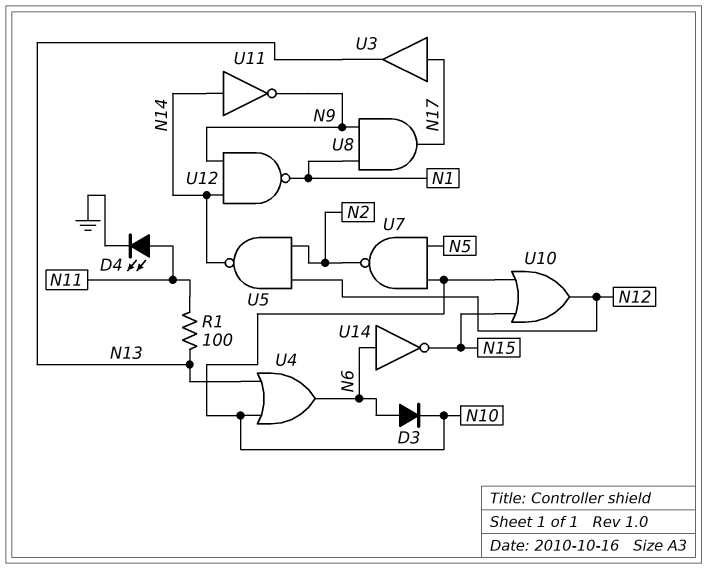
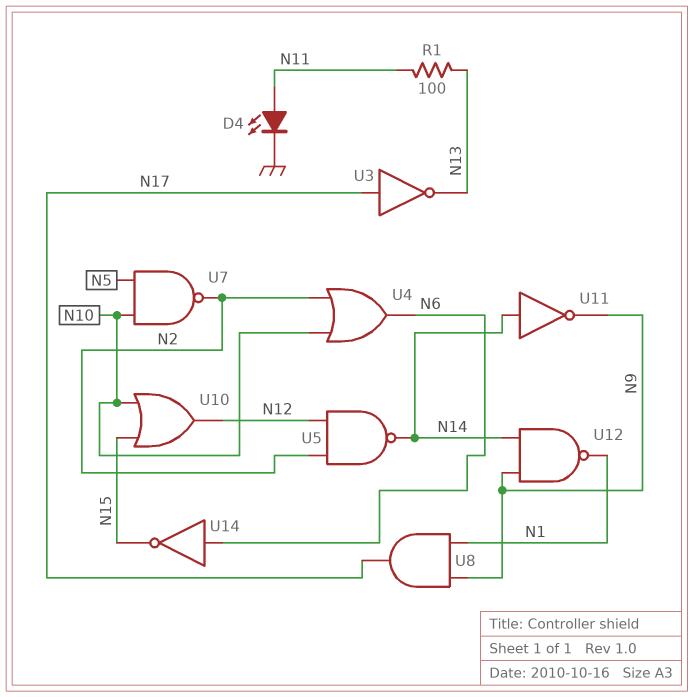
D3: diode (A N6, K N10) -> none
U3: buffer (in N17, out N13) -> NOT (in N17, out N13)
U4: OR (in N10, in N13, out N6) -> OR (in N2, in N10, out N6)

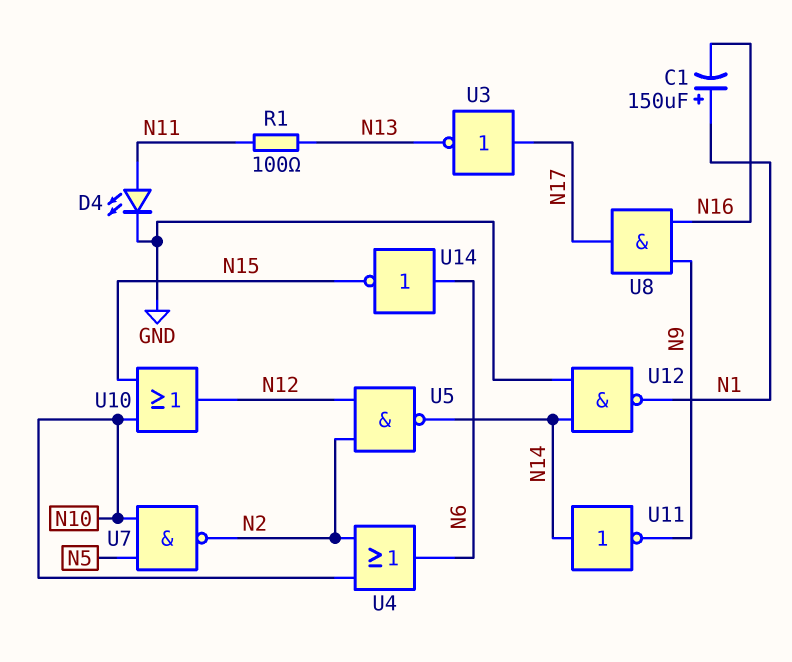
C1: none -> 150uF (plus N1, minus N16)
U8: AND (in N1, in N9, out N17) -> AND (in N9, in N16, out N17)
U12: NAND (in N9, in N14, out N1) -> NAND (in GND, in N14, out N1)

